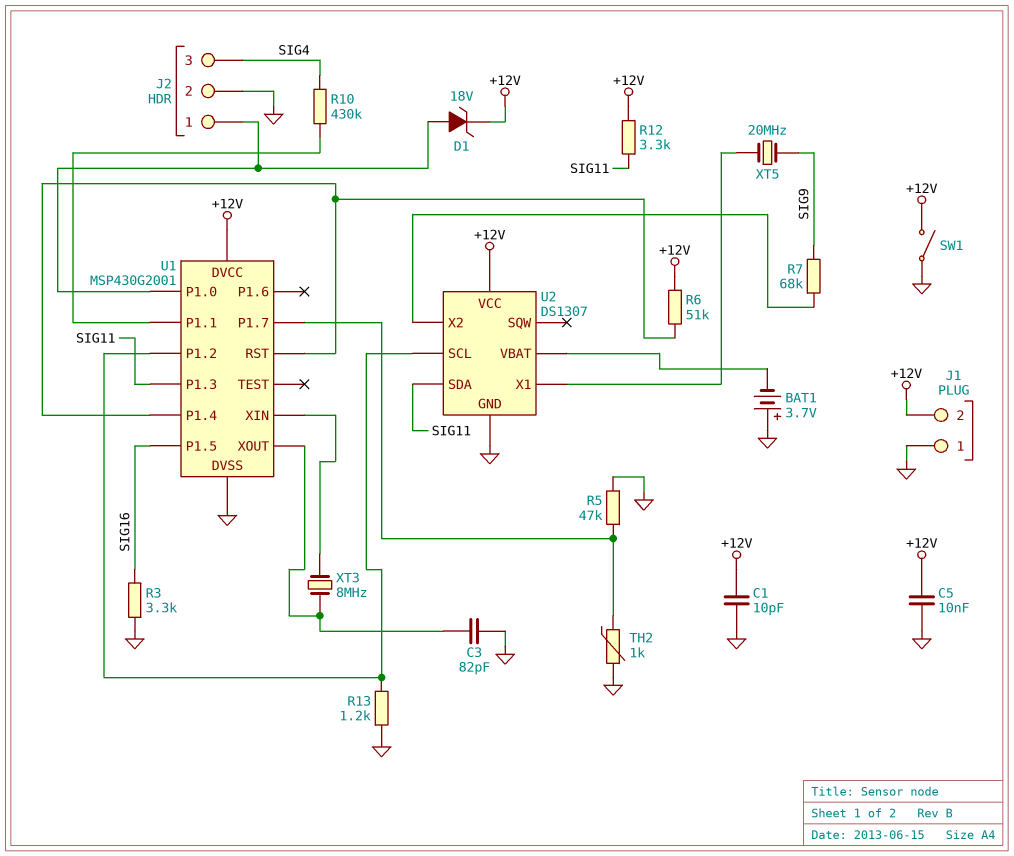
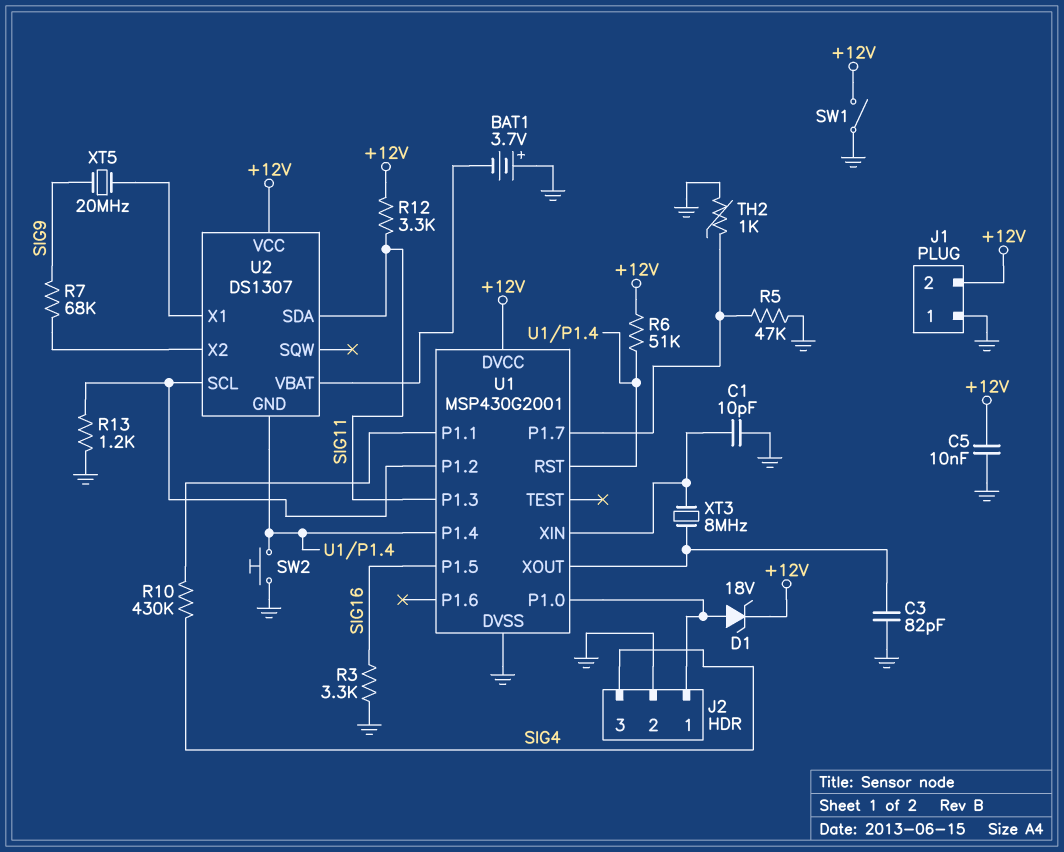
C1: 10pF (+12V, GND) -> 10pF (GND, U1/XIN)
SW2: none -> button (GND, U1/P1.4)
U2 pin GND: GND -> U1/P1.4

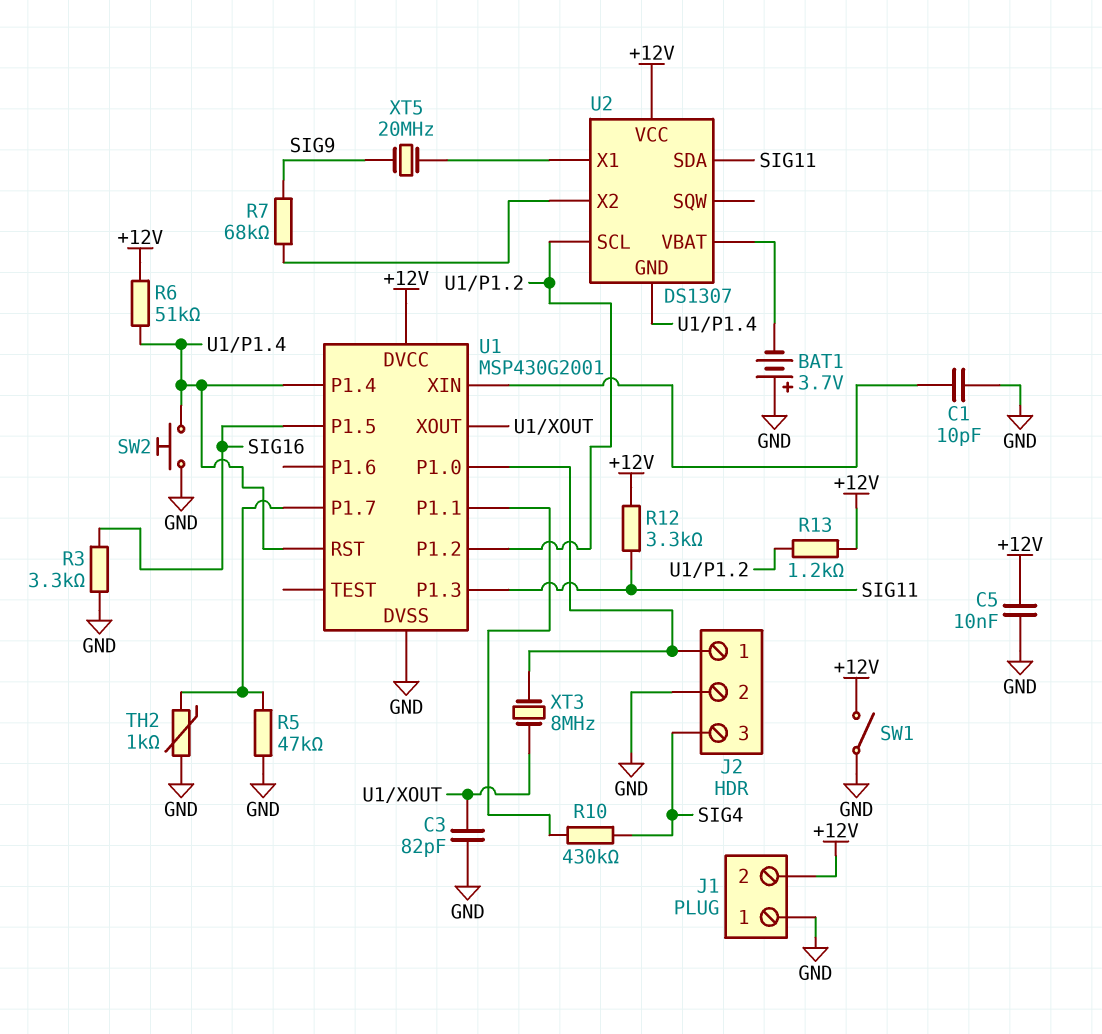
D1: zener 18V (A J2/1, K +12V) -> none
R13: 1.2k (GND, U1/P1.2) -> 1.2k (+12V, U1/P1.2)
XT3: 8MHz (U1/XIN, U1/XOUT) -> 8MHz (J2/1, U1/XOUT)

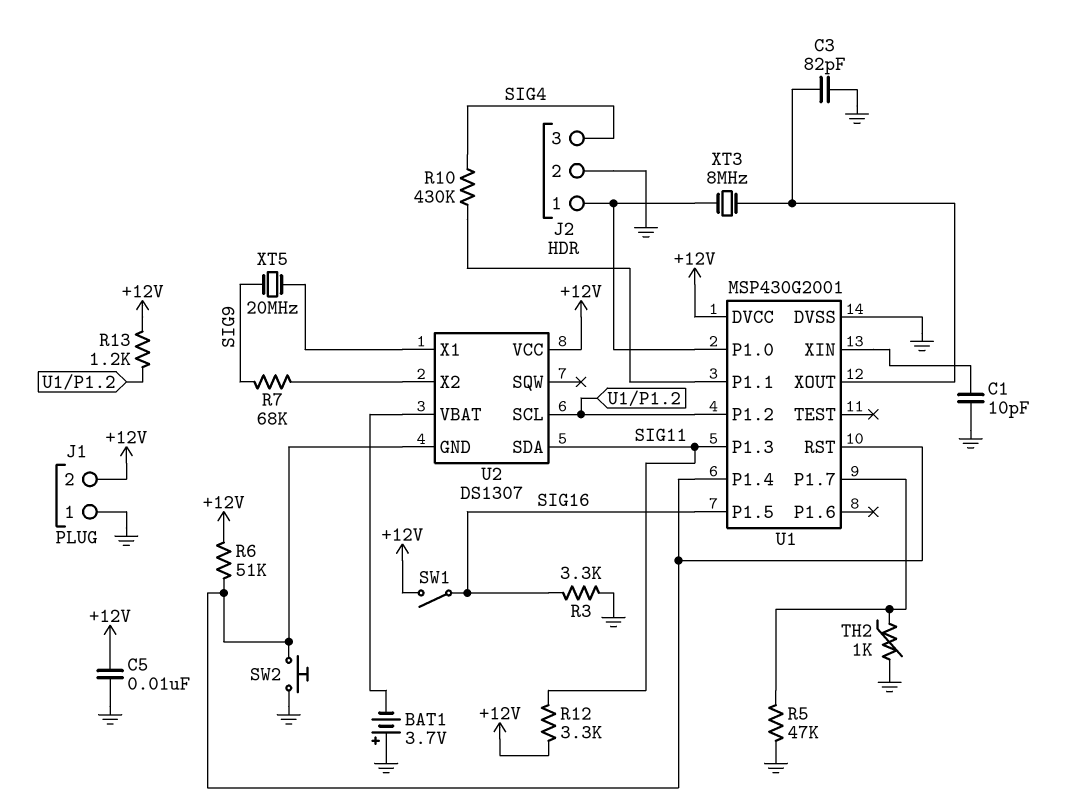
SW1: switch (+12V, GND) -> switch (+12V, SIG16)

